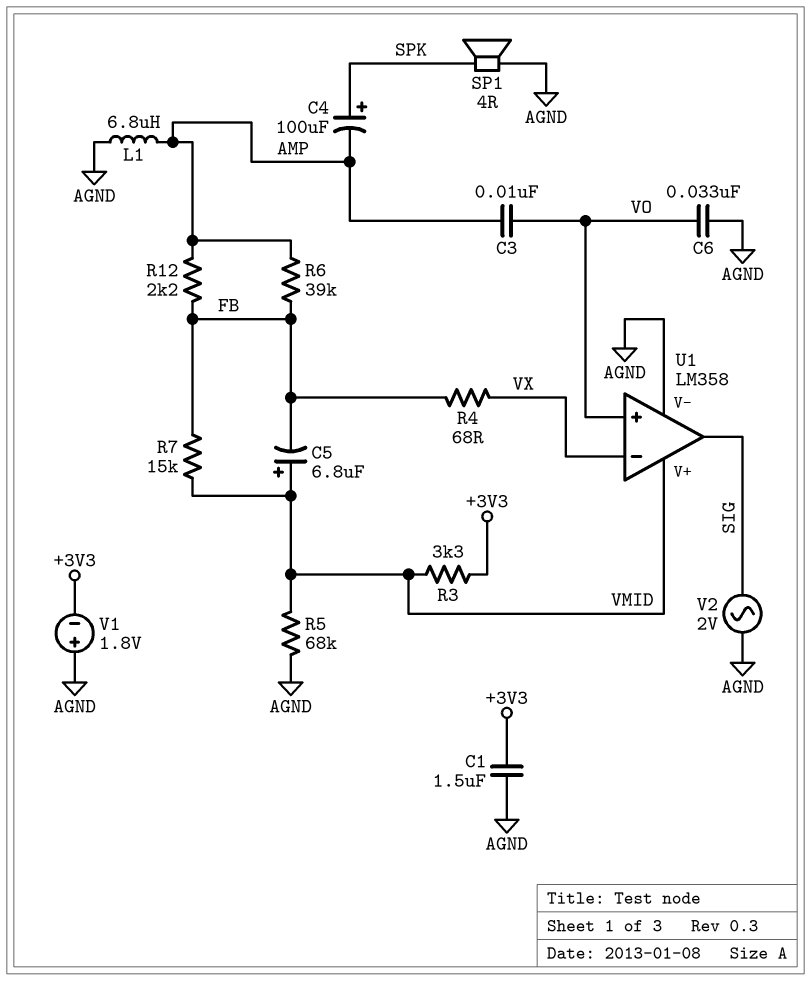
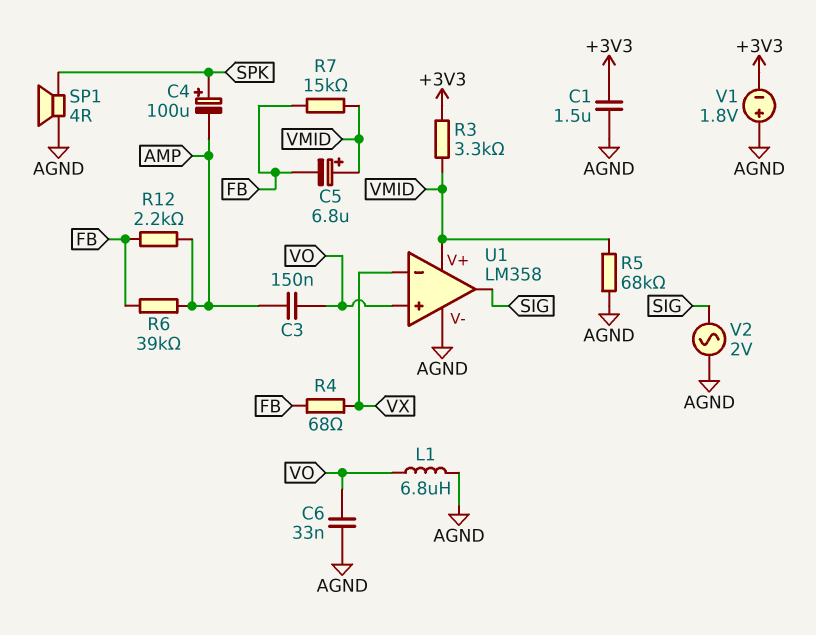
C3: 10nF (AMP, VO) -> 150nF (AMP, VO)
L1: 6.8uH (AGND, AMP) -> 6.8uH (AGND, VO)

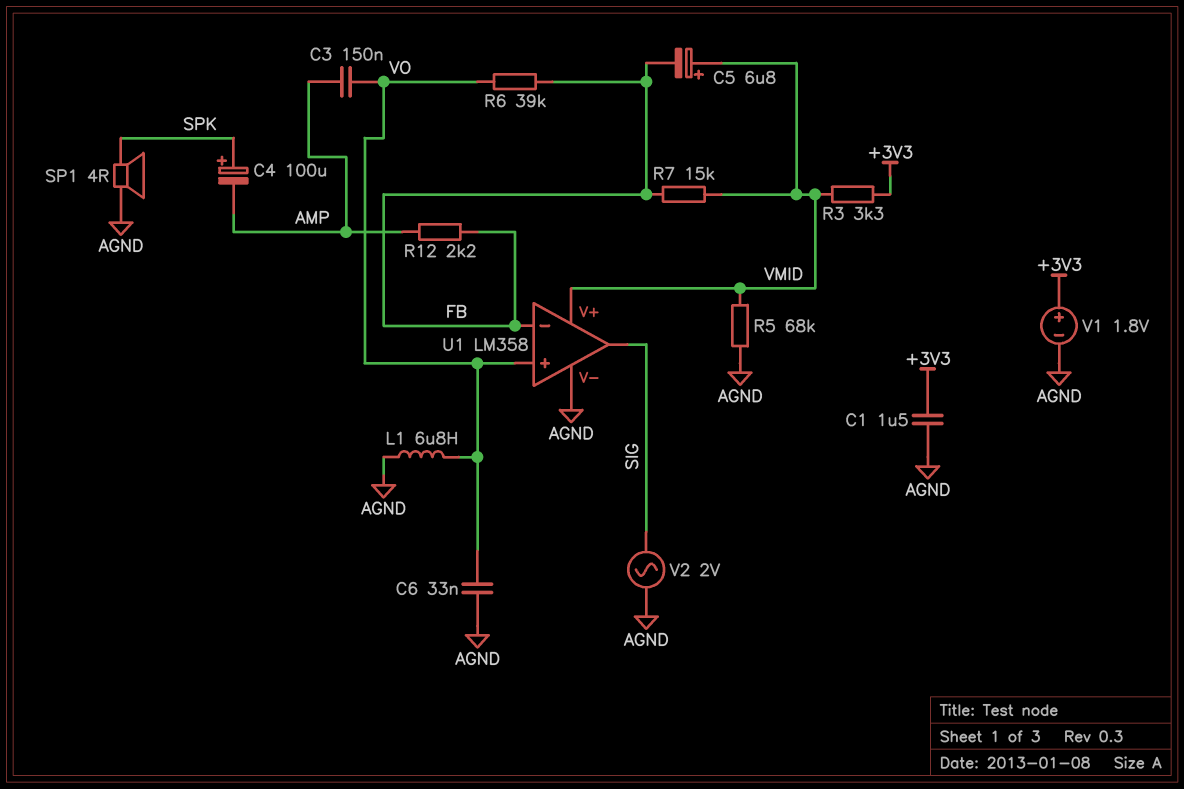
R4: 68 (FB, VX) -> none
R6: 39k (AMP, FB) -> 39k (FB, VO)
U1 pin in-: VX -> FB
V1: 1.8V (plus AGND, minus +3V3) -> 1.8V (plus +3V3, minus AGND)

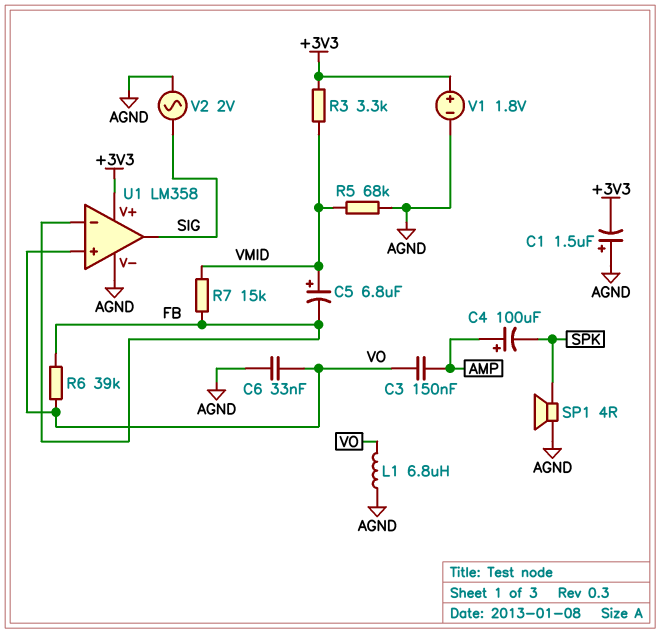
C1: 1.5uF (+3V3, AGND) -> 1.5uF (plus AGND, minus +3V3)
C4: 100uF (plus SPK, minus AMP) -> 100uF (plus AMP, minus SPK)
R12: 2.2k (AMP, FB) -> none
U1 pin V+: VMID -> +3V3

